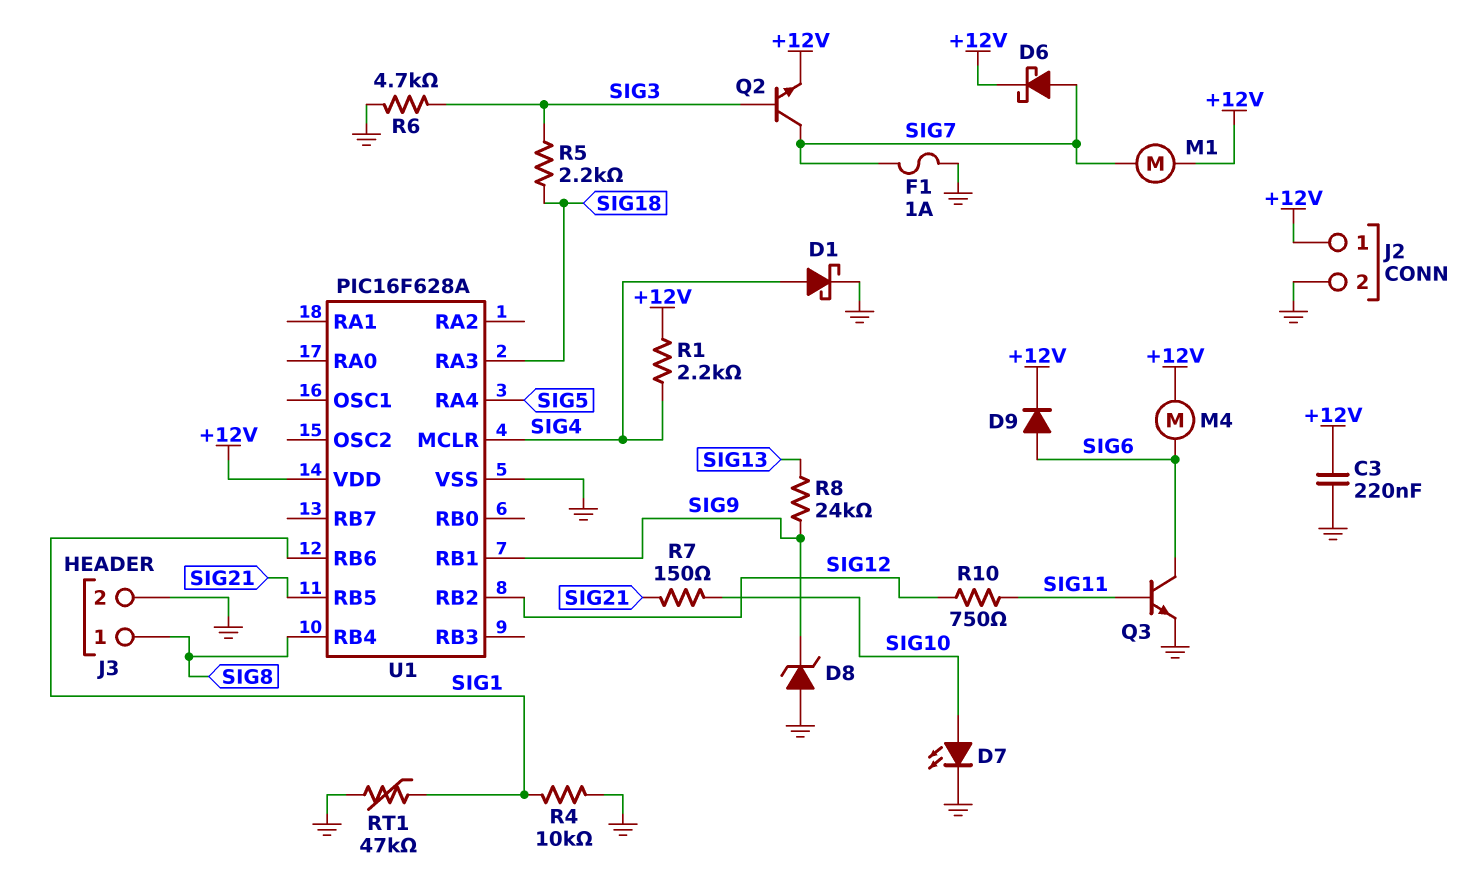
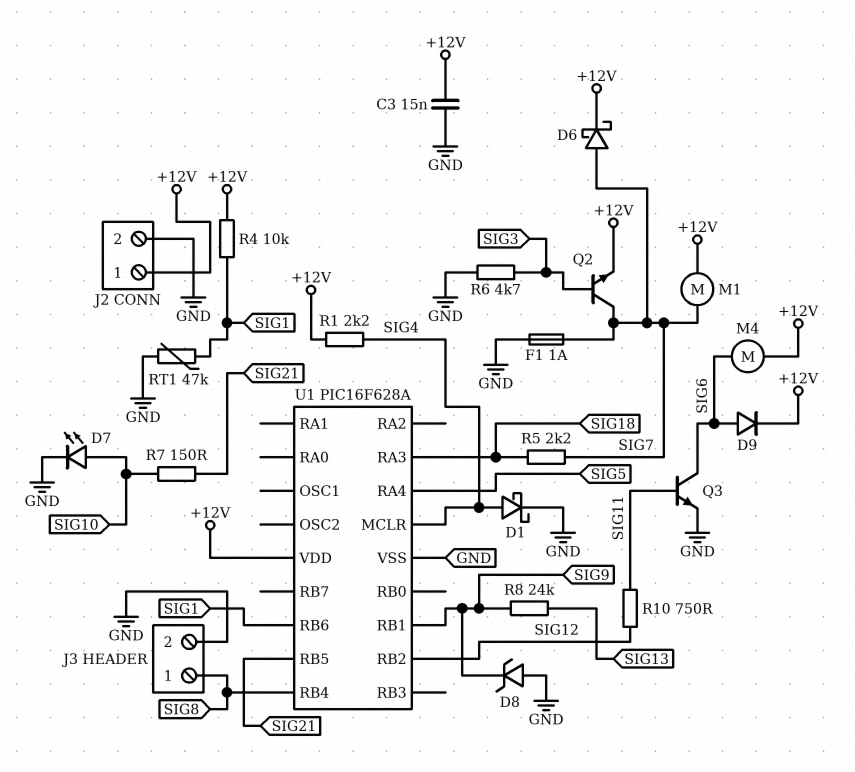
C3: 220nF (+12V, GND) -> 15nF (+12V, GND)
R4: 10k (GND, SIG1) -> 10k (+12V, SIG1)
R5: 2.2k (SIG3, SIG18) -> 2.2k (SIG7, SIG18)

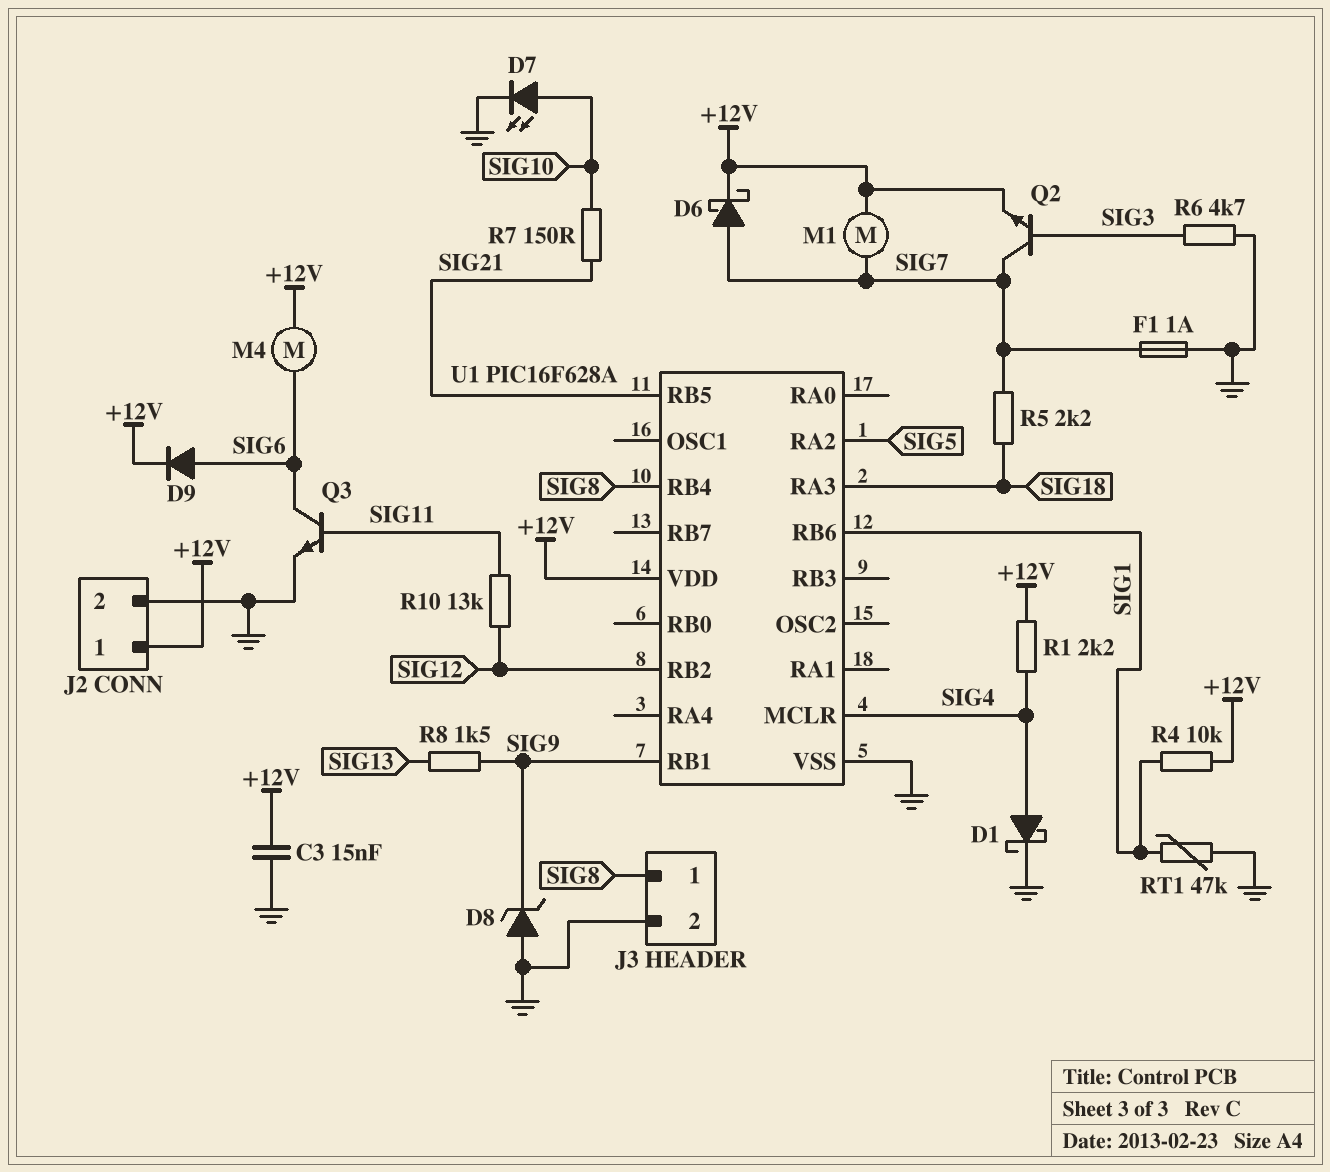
R8: 24k (SIG9, SIG13) -> 1.5k (SIG9, SIG13)
R10: 750 (SIG11, SIG12) -> 13k (SIG11, SIG12)
U1 pin RA2: none -> SIG5
U1 pin RA4: SIG5 -> none

